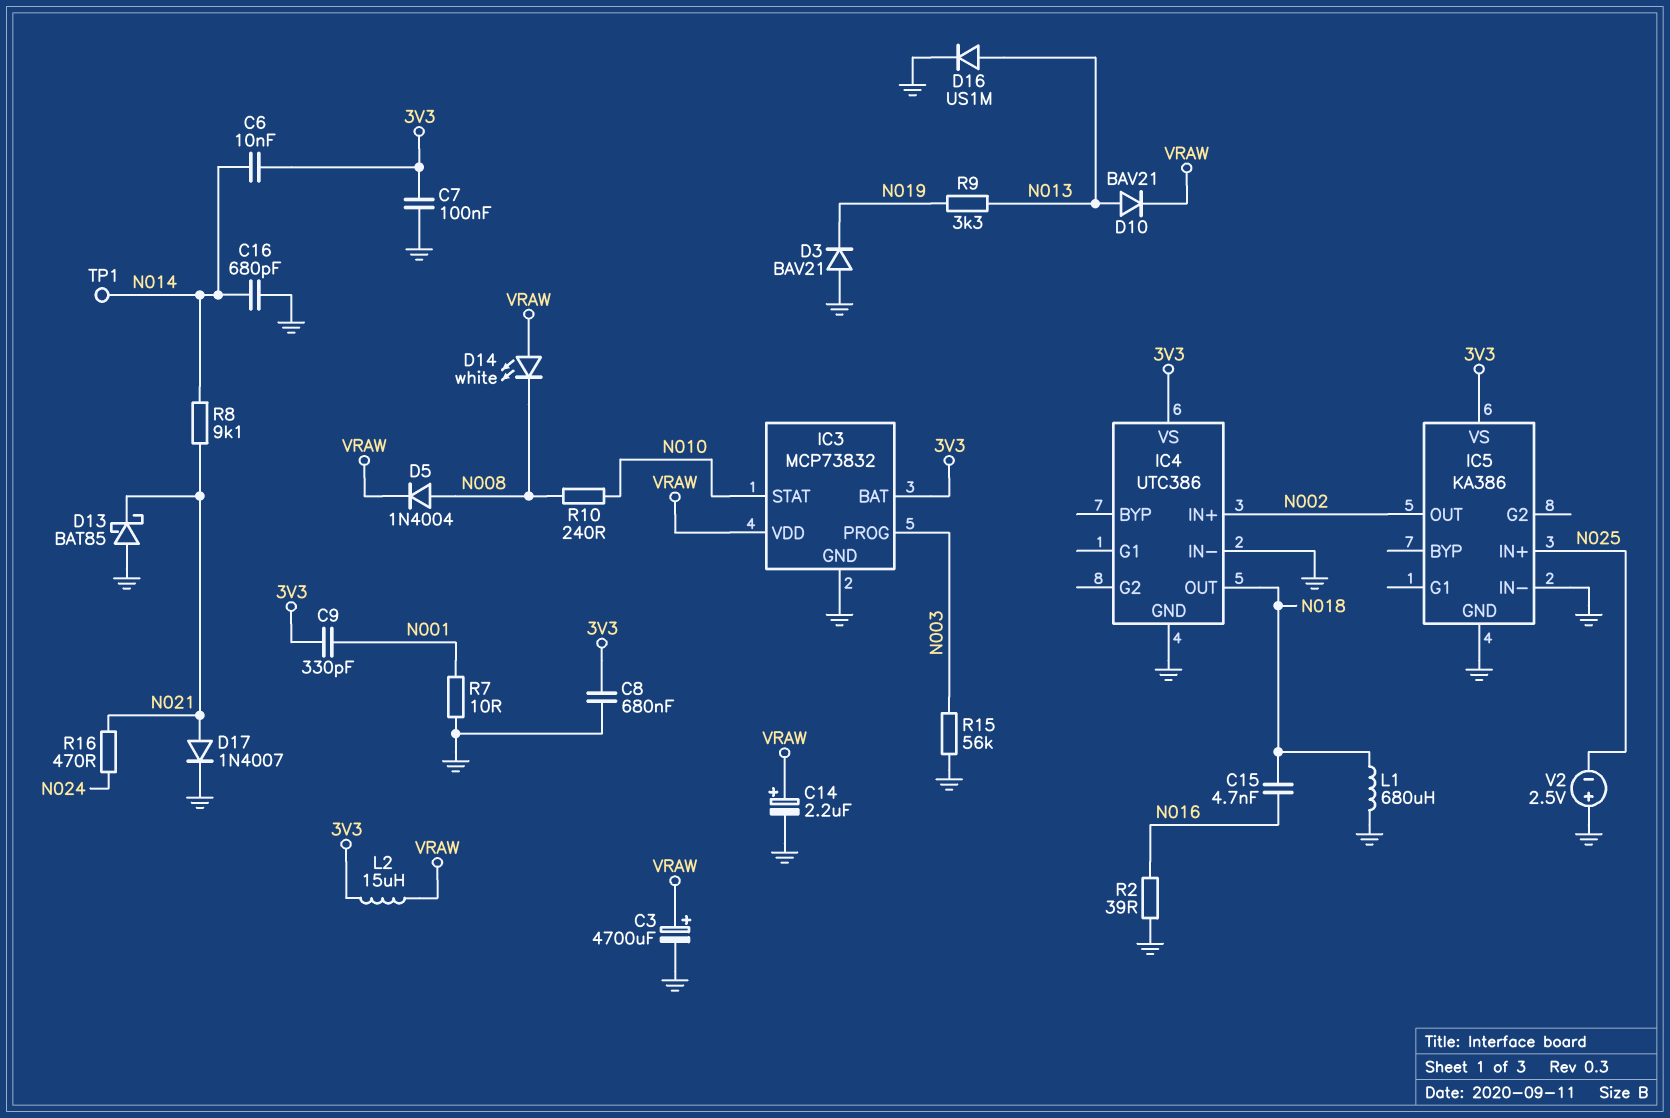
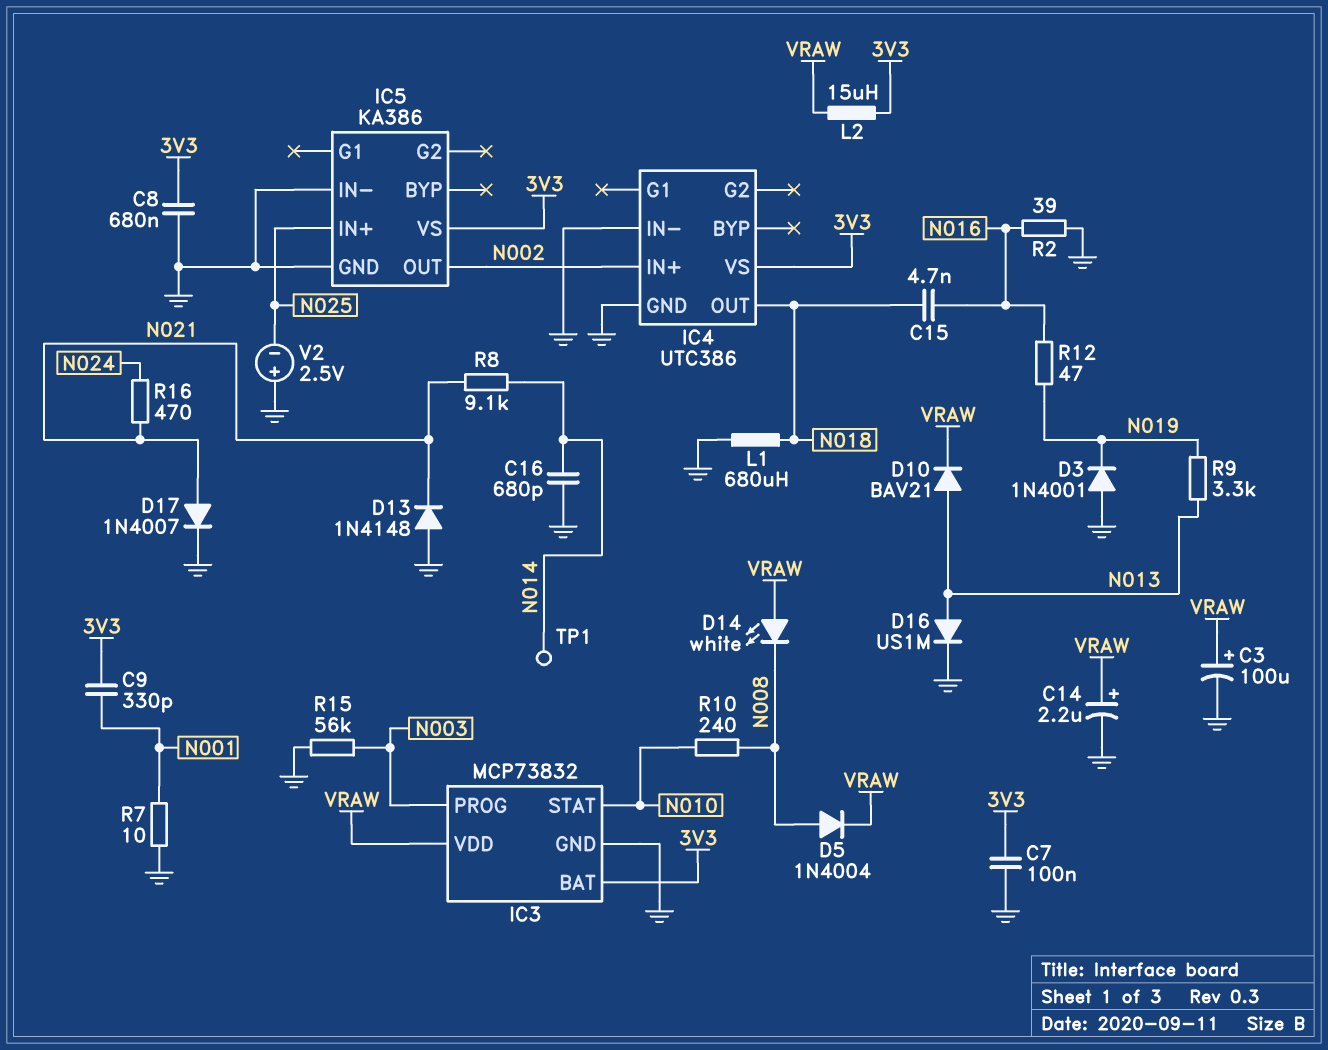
C3: 4700uF (plus VRAW, minus GND) -> 100uF (plus VRAW, minus GND)
C6: 10nF (3V3, N014) -> none
D3: diode BAV21 (A GND, K N019) -> diode 1N4001 (A GND, K N019)
D13: schottky BAT85 (A GND, K N021) -> diode 1N4148 (A GND, K N021)
R12: none -> 47 (N016, N019)

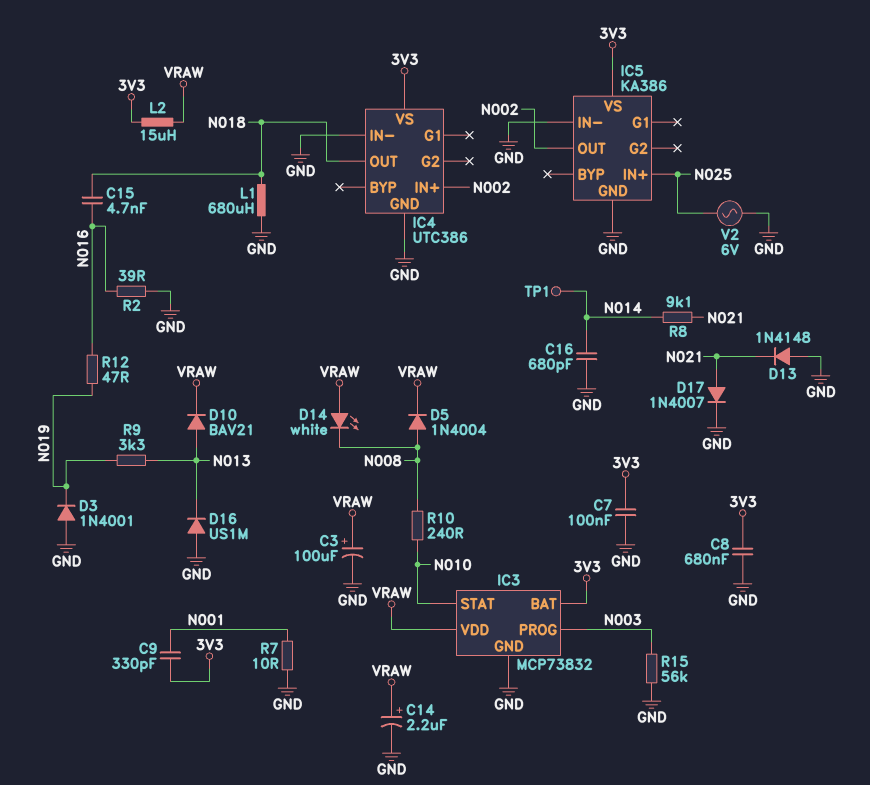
D16: diode US1M (A N013, K GND) -> diode US1M (A GND, K N013)
R16: 470 (N021, N024) -> none
V2: 2.5V (plus GND, minus N025) -> AC 6V (GND, N025)

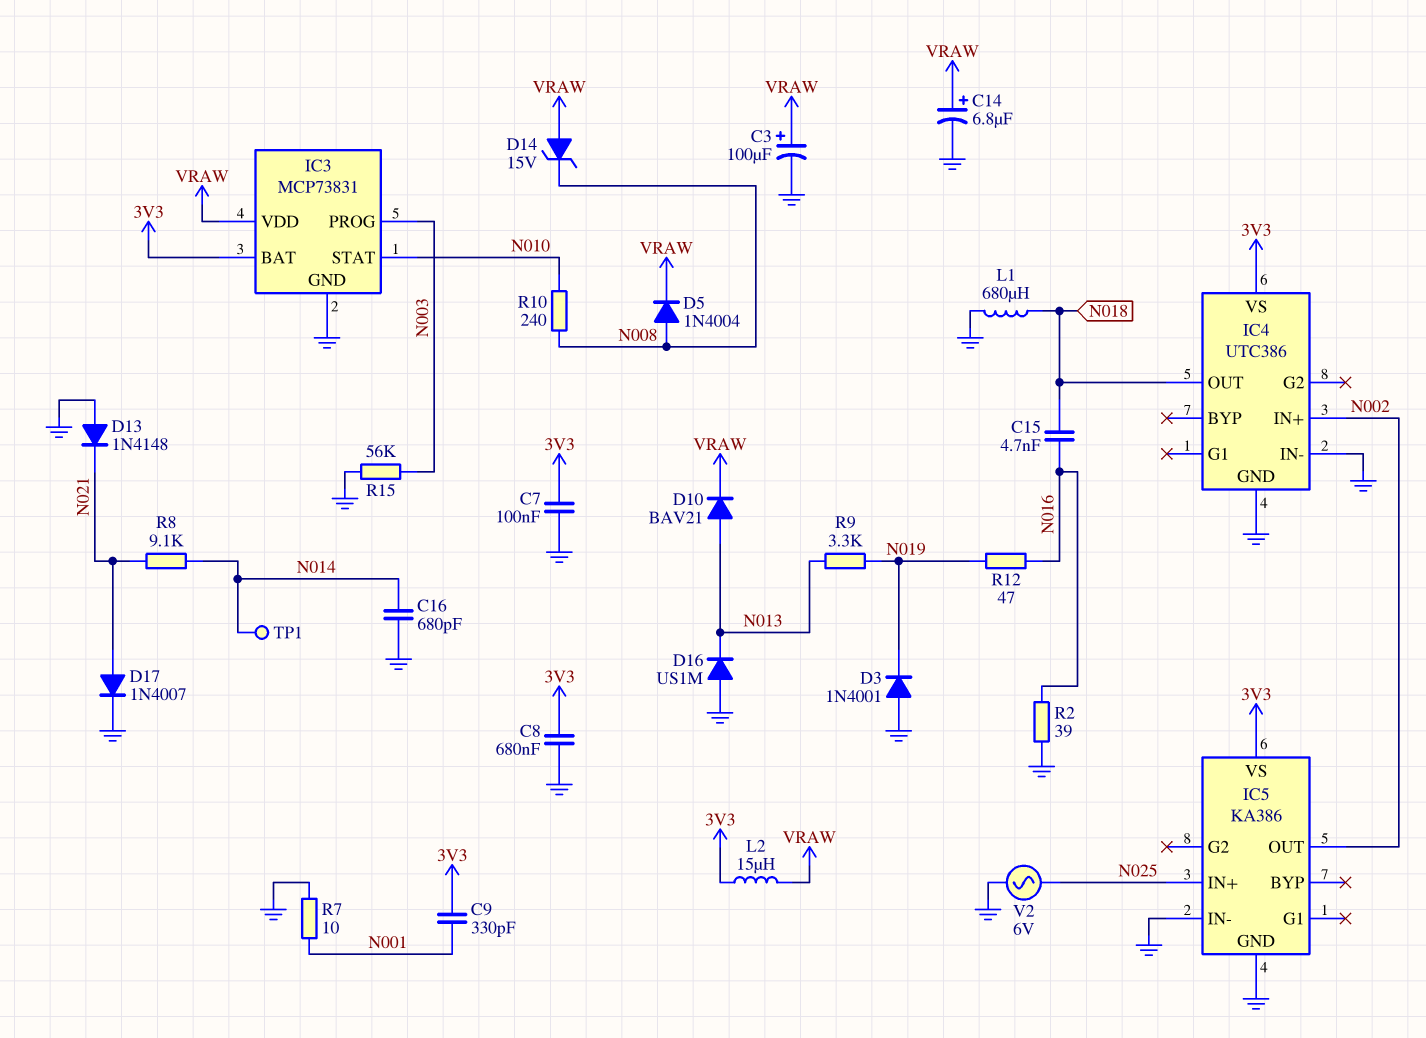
C14: 2.2uF (plus VRAW, minus GND) -> 6.8uF (plus VRAW, minus GND)
D14: LED white (A VRAW, K N008) -> zener 15V (A VRAW, K N008)
IC3: MCP73832 -> MCP73831

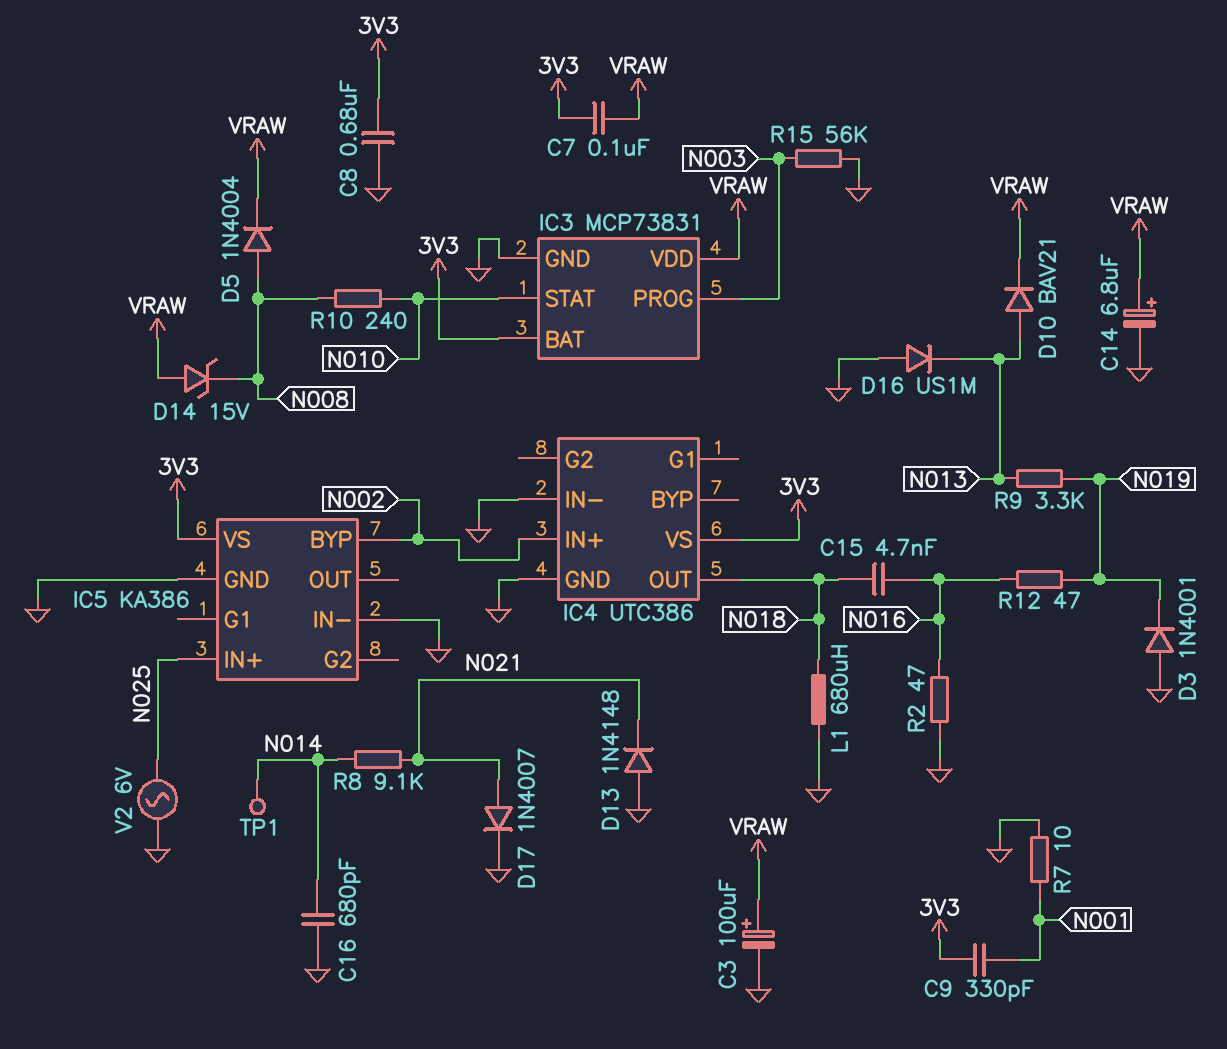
C7: 100nF (3V3, GND) -> 100nF (3V3, VRAW)
IC5 pin BYP: none -> N002
IC5 pin OUT: N002 -> none
L2: 15uH (3V3, VRAW) -> none
R2: 39 (GND, N016) -> 47 (GND, N016)

